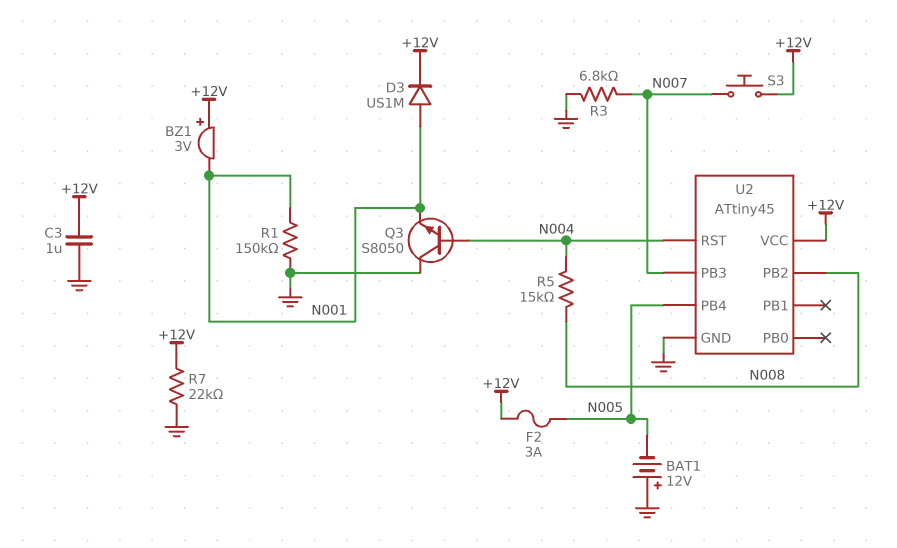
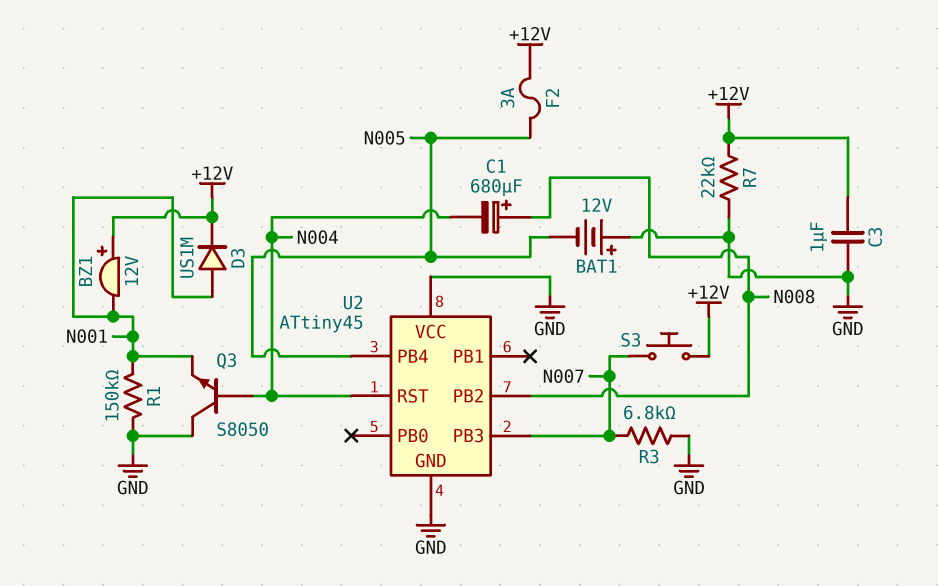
BZ1: buzzer 3V (plus +12V, minus N001) -> buzzer 12V (plus +12V, minus N001)
C1: none -> 680uF (plus N008, minus N004)
R5: 15k (N004, N008) -> none
U2 pin VCC: +12V -> GND

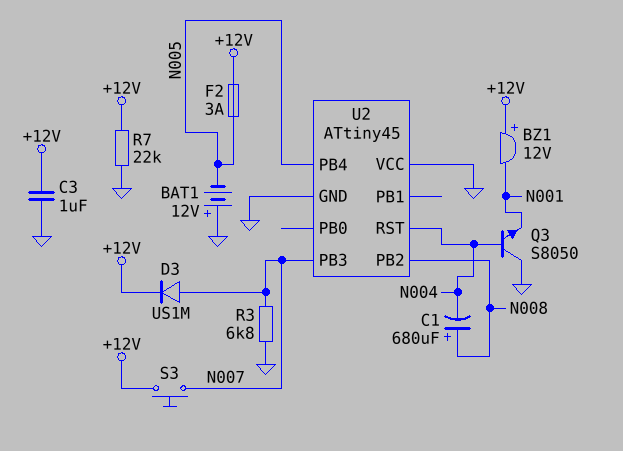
D3: diode US1M (A N001, K +12V) -> diode US1M (A N007, K +12V)
R1: 150k (GND, N001) -> none

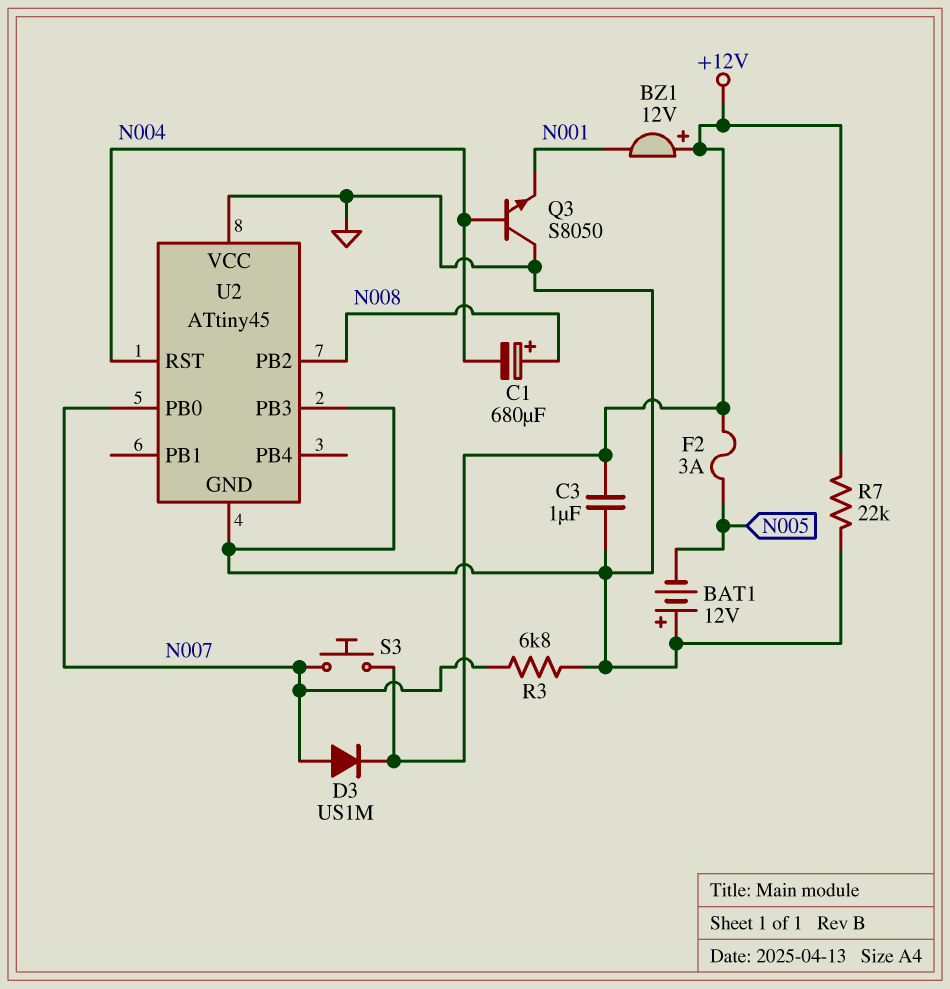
U2 pin PB0: none -> N007
U2 pin PB3: N007 -> GND
U2 pin PB4: N005 -> none

